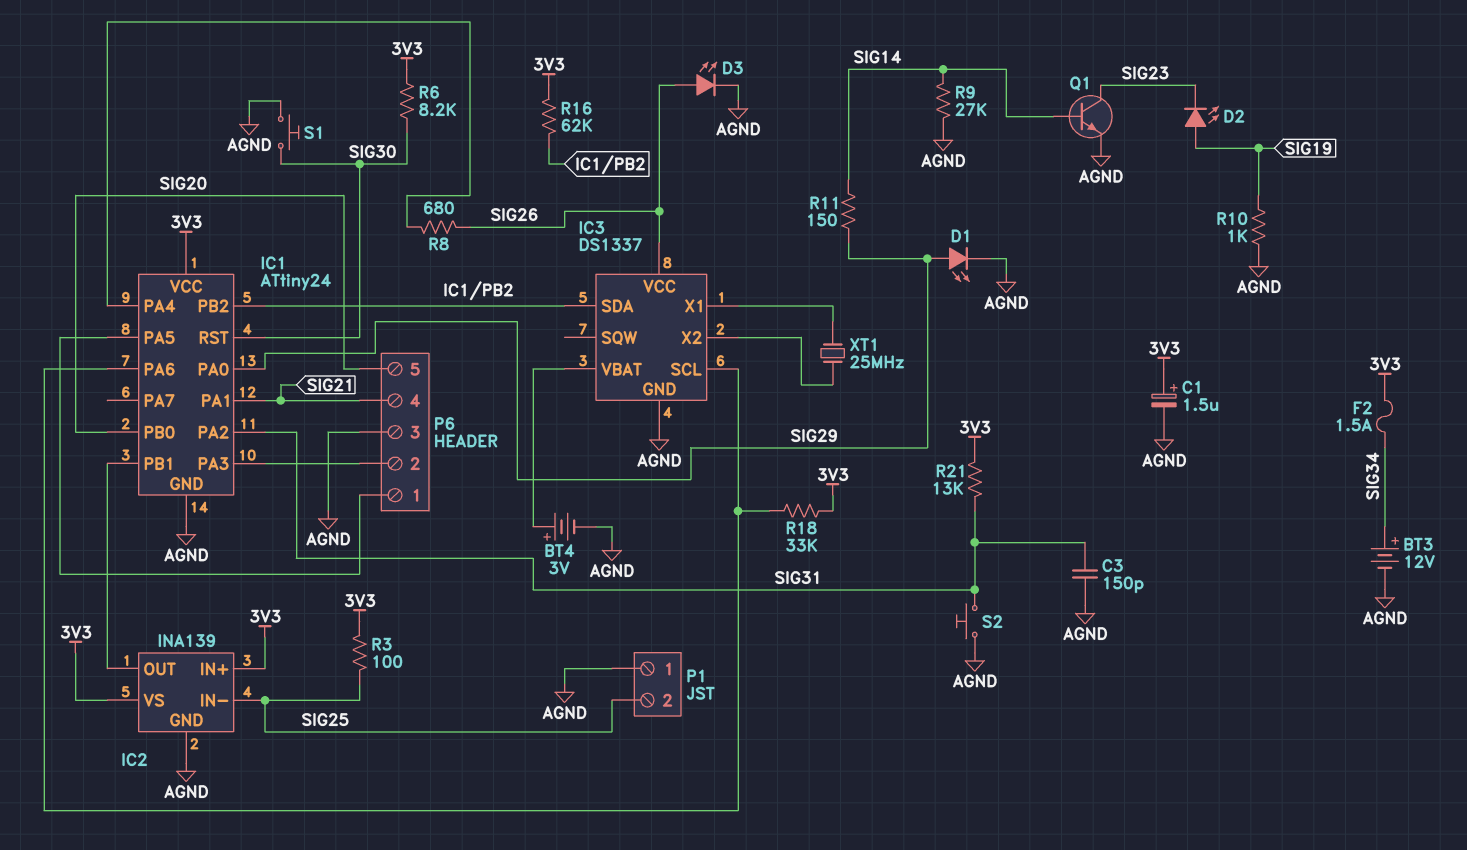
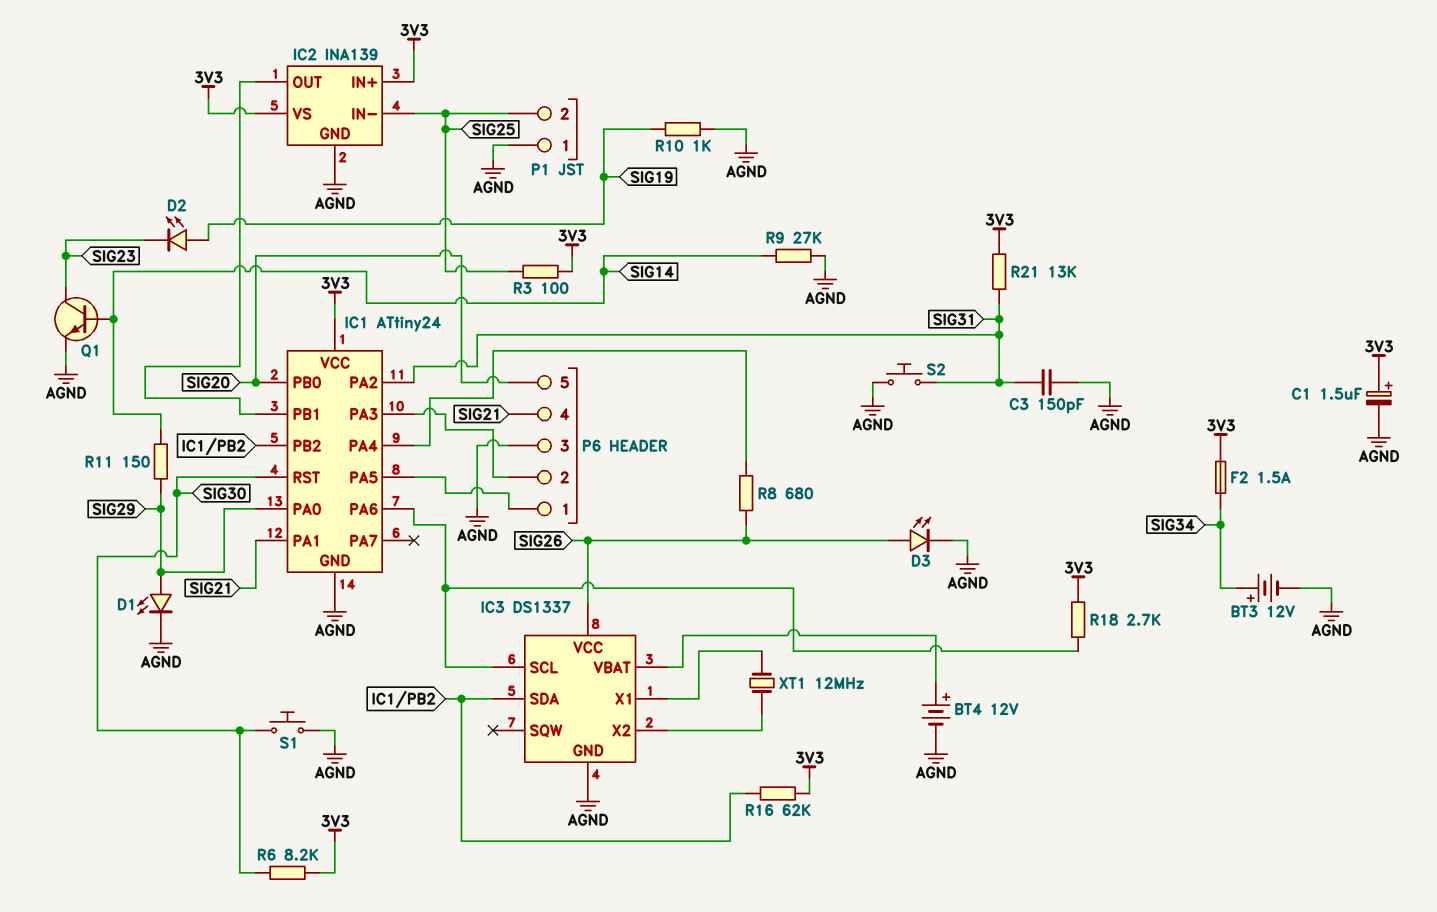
BT4: 3V (plus IC3/VBAT, minus AGND) -> 12V (plus IC3/VBAT, minus AGND)
R18: 33k (3V3, IC1/PA6) -> 2.7k (3V3, IC1/PA6)
XT1: 25MHz (IC3/X1, IC3/X2) -> 12MHz (IC3/X1, IC3/X2)

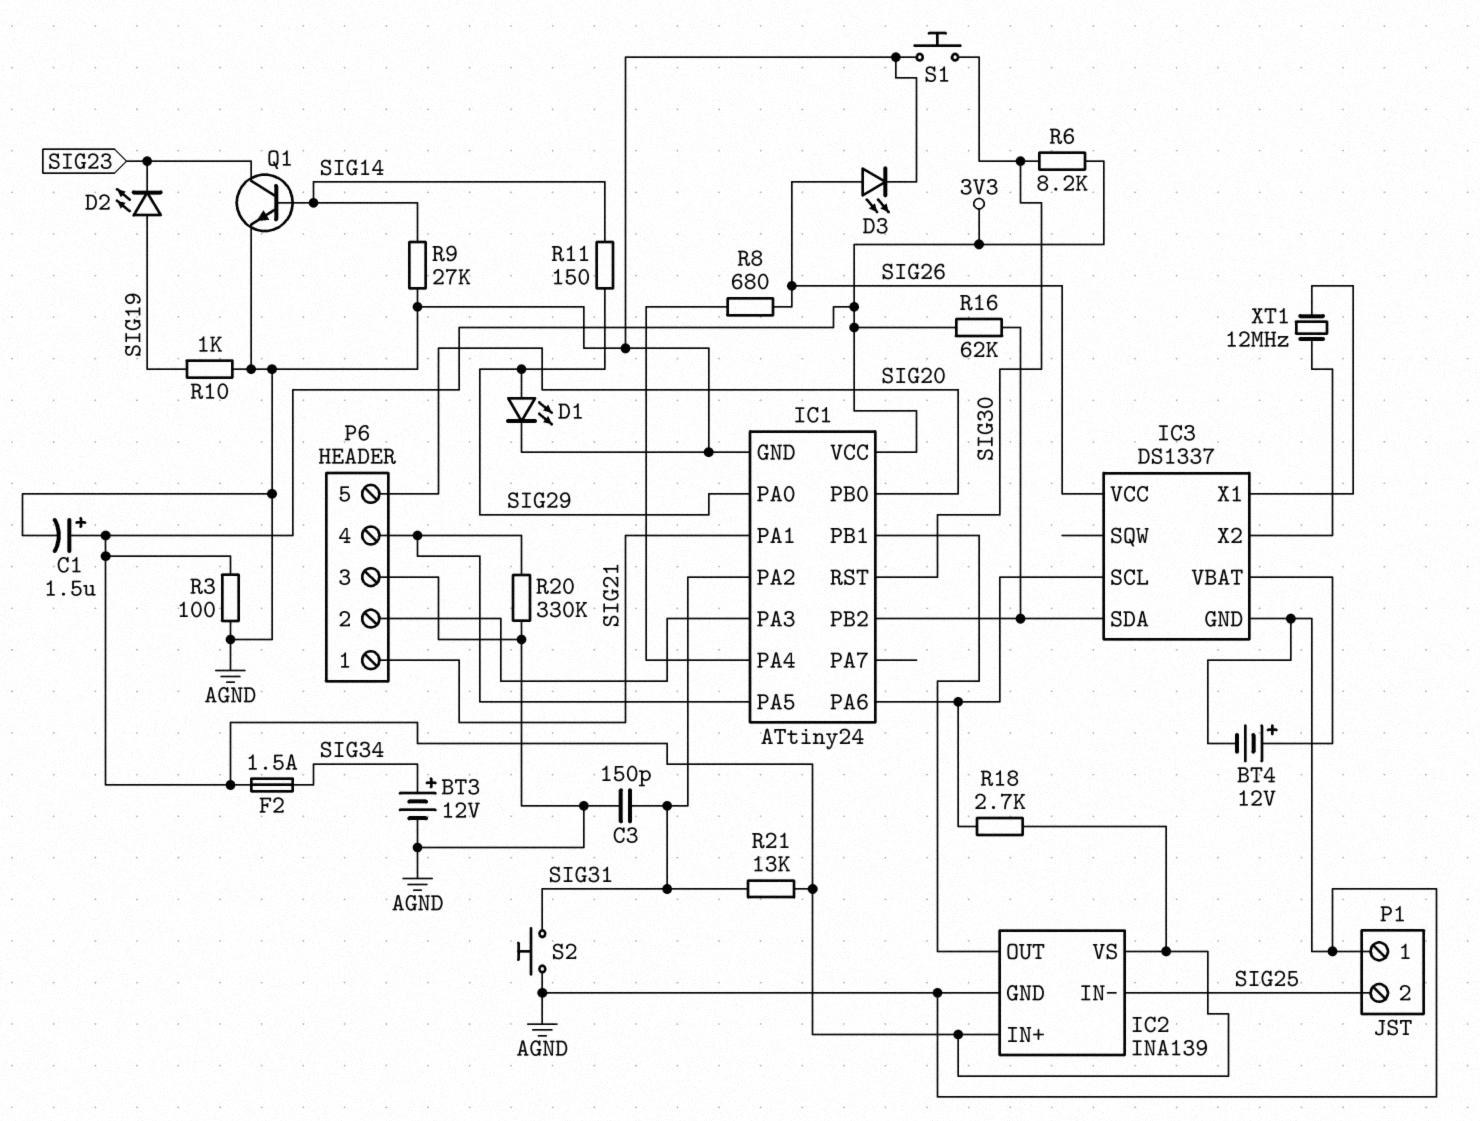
P6 pin 1: IC1/PA5 -> SIG21
P6 pin 4: SIG21 -> IC1/PA5
R3: 100 (3V3, SIG25) -> 100 (3V3, AGND)
R20: none -> 330k (AGND, IC1/PA5)

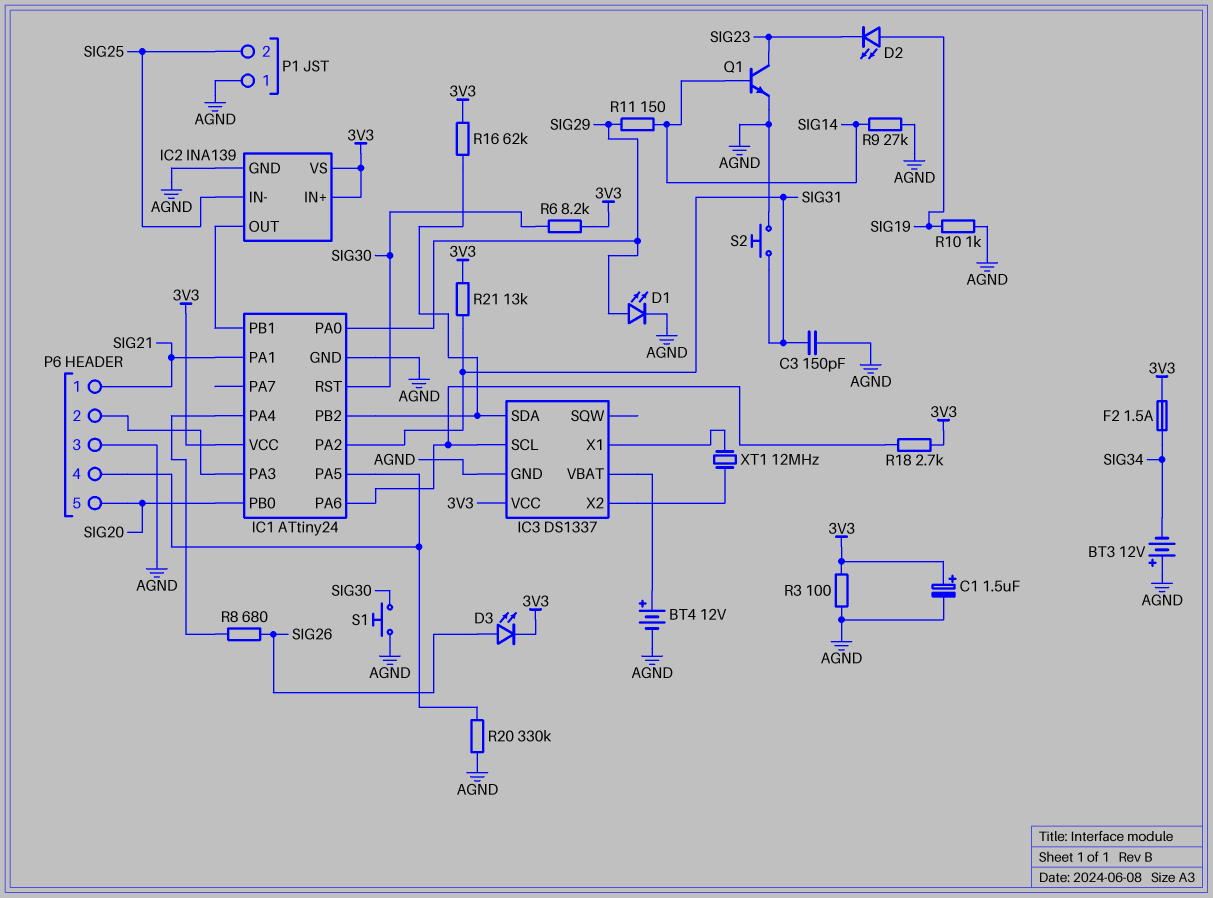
BT3: 12V (plus SIG34, minus AGND) -> 12V (plus AGND, minus SIG34)
D3: LED (A SIG26, K AGND) -> LED (A SIG26, K 3V3)
IC3 pin VCC: SIG26 -> 3V3

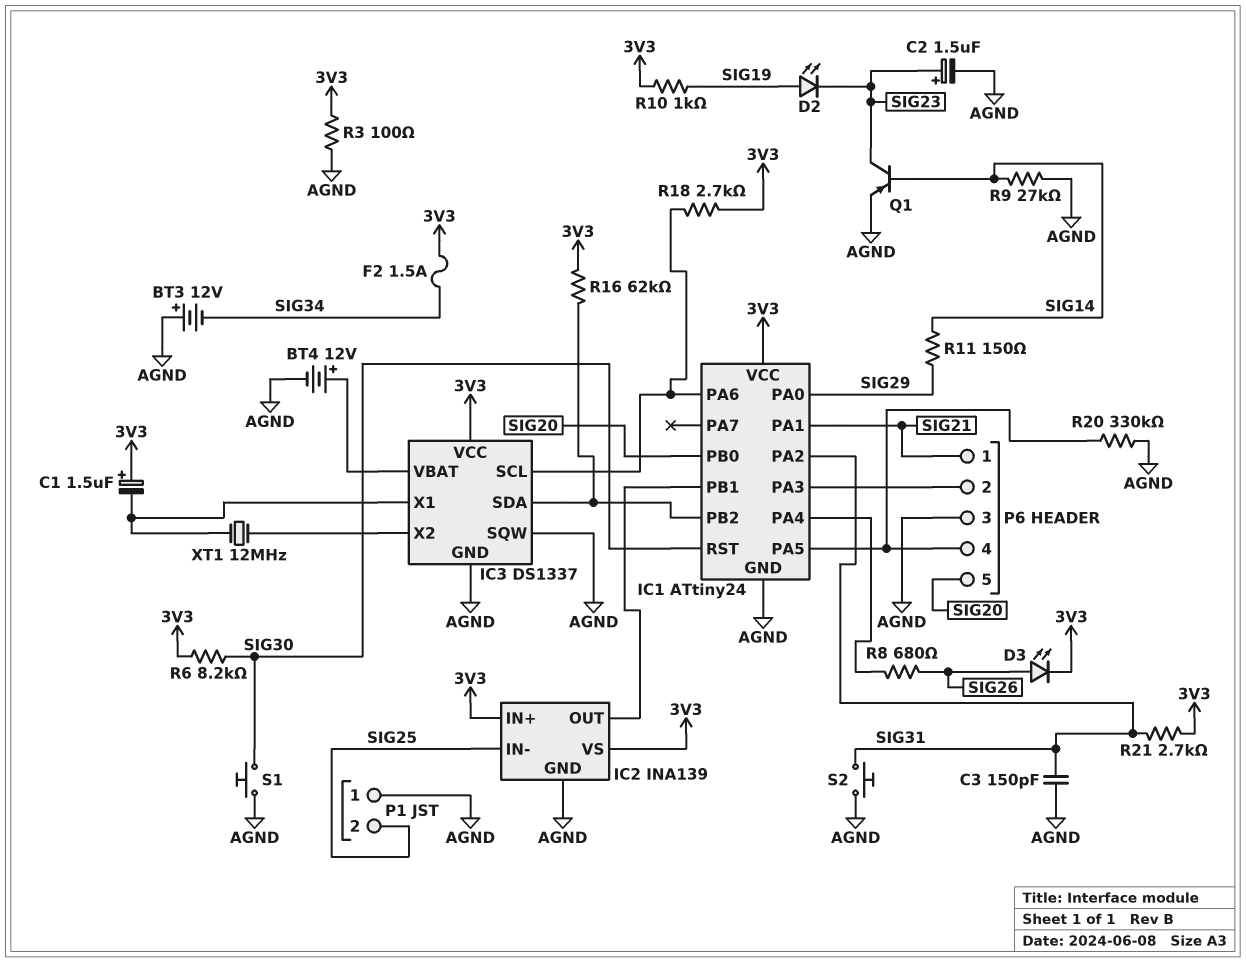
C1: 1.5uF (plus 3V3, minus AGND) -> 1.5uF (plus 3V3, minus IC3/X1)
C2: none -> 1.5uF (plus SIG23, minus AGND)
D1: LED (A SIG29, K AGND) -> none
IC3 pin SQW: none -> AGND
Q1: NPN (B SIG14, C SIG23, E AGND) -> PNP (B SIG14, C SIG23, E AGND)
R10: 1k (AGND, SIG19) -> 1k (3V3, SIG19)
R21: 13k (3V3, SIG31) -> 2.7k (3V3, SIG31)

